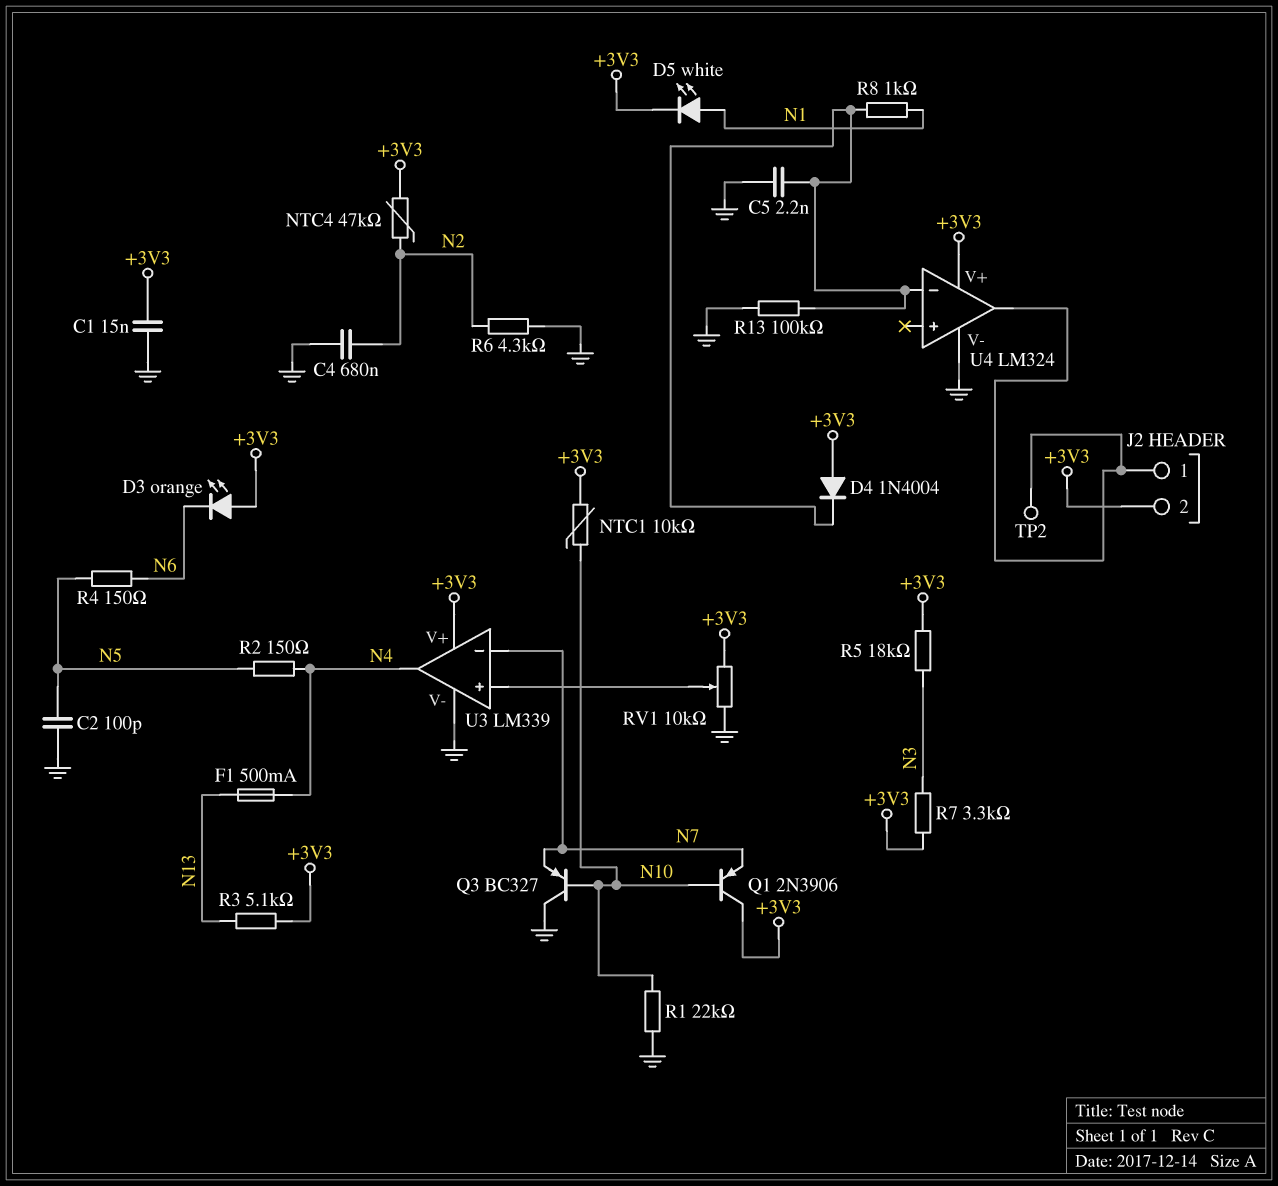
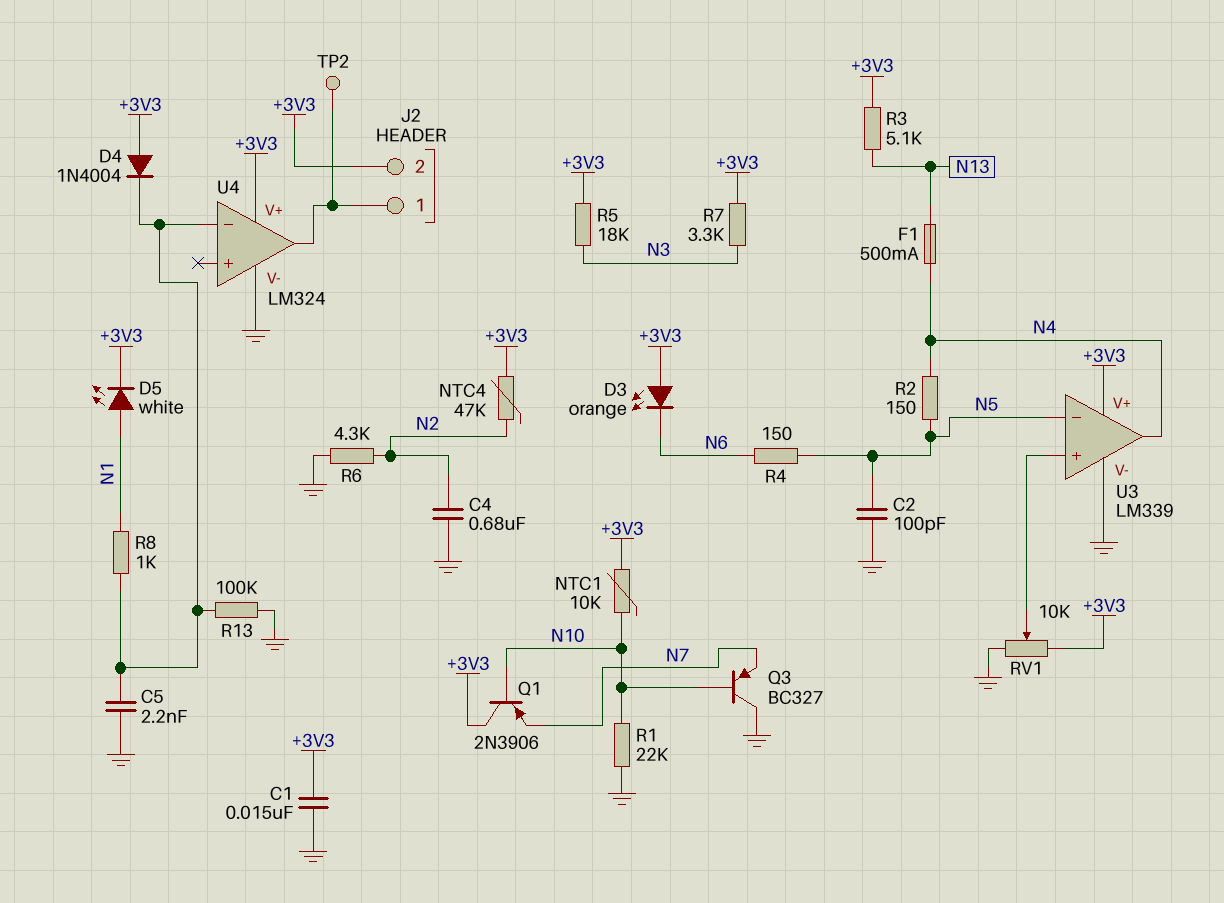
U3 pin in-: N7 -> N5

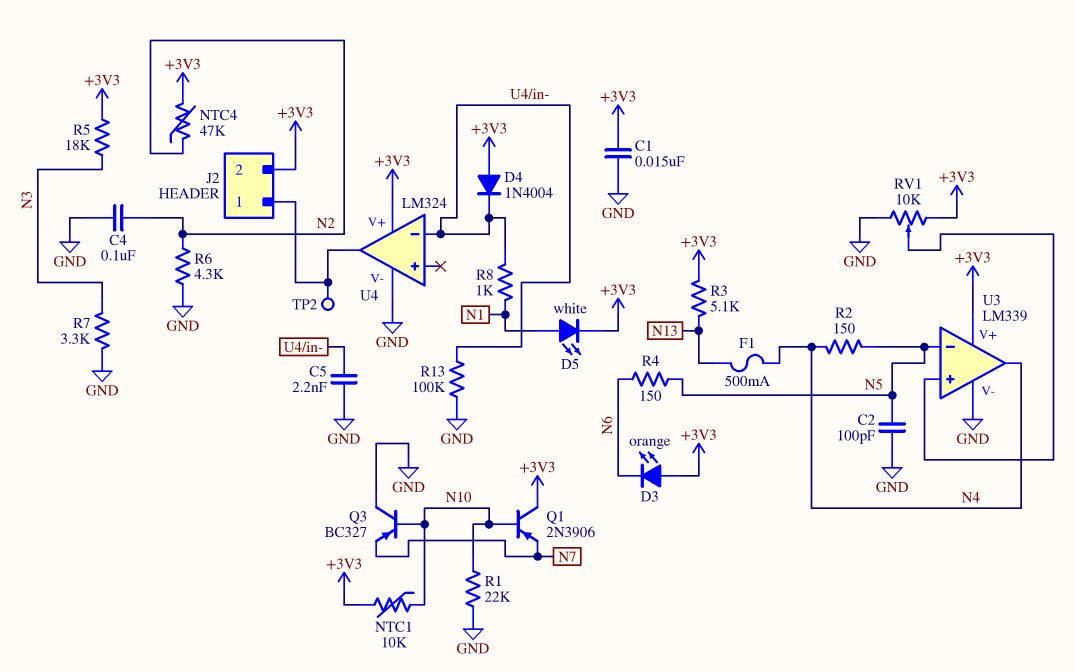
C4: 680nF (GND, N2) -> 100nF (GND, N2)
R7: 3.3k (+3V3, N3) -> 3.3k (GND, N3)

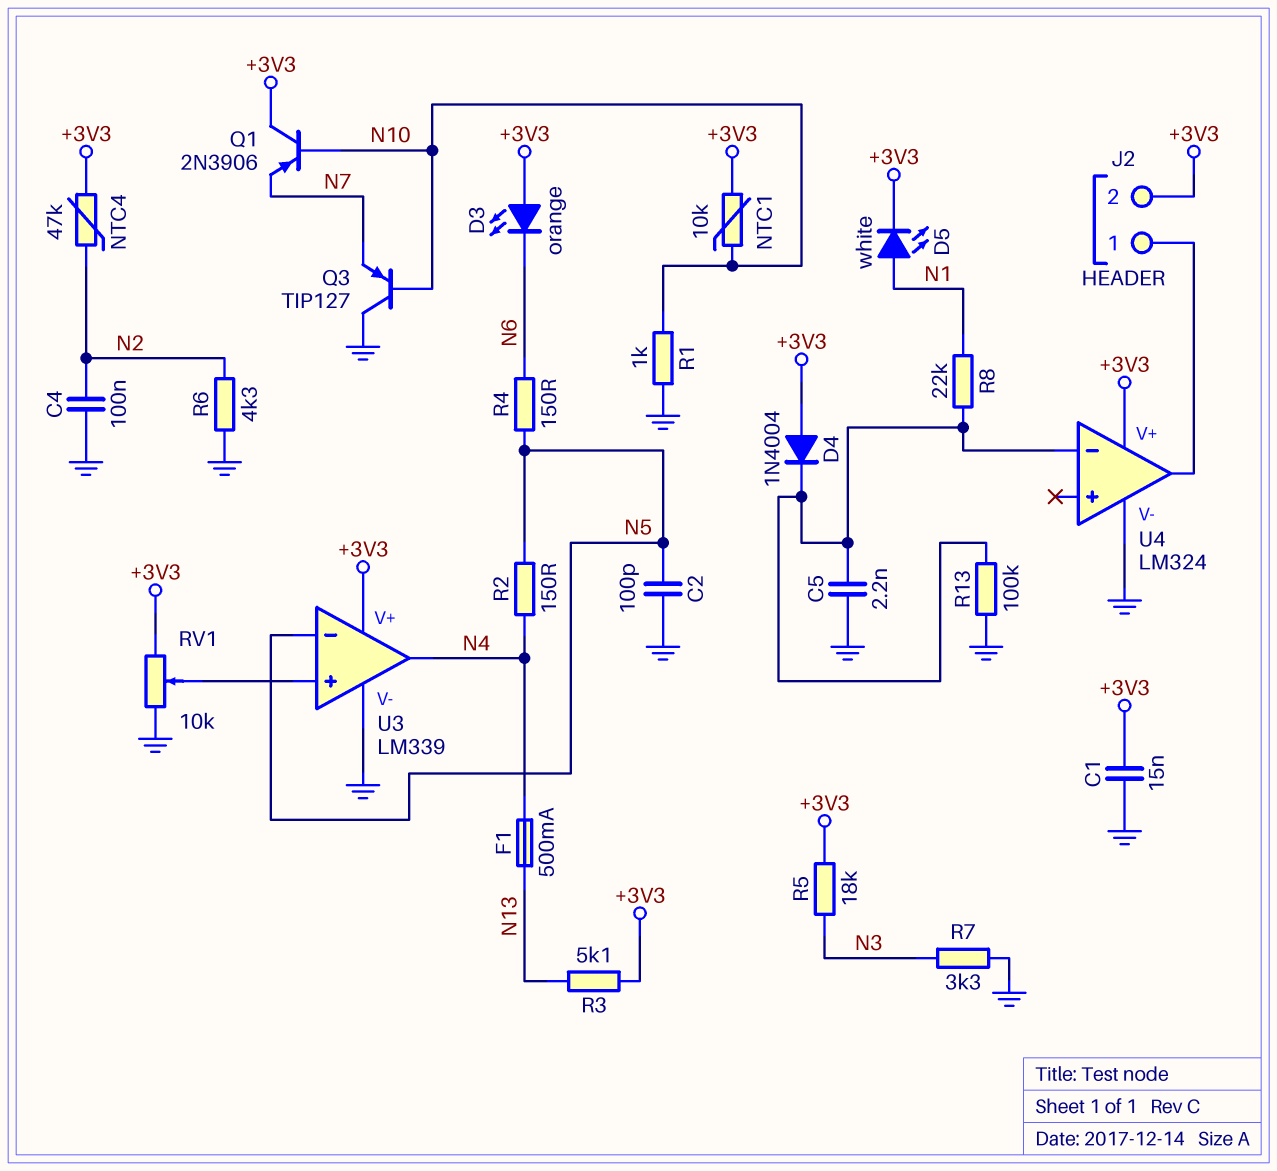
Q3: PNP BC327 (B N10, C GND, E N7) -> PNP TIP127 (B N10, C GND, E N7)
R1: 22k (GND, N10) -> 1k (GND, N10)
R8: 1k (N1, U4/in-) -> 22k (N1, U4/in-)
TP2: test point (J2/1) -> none

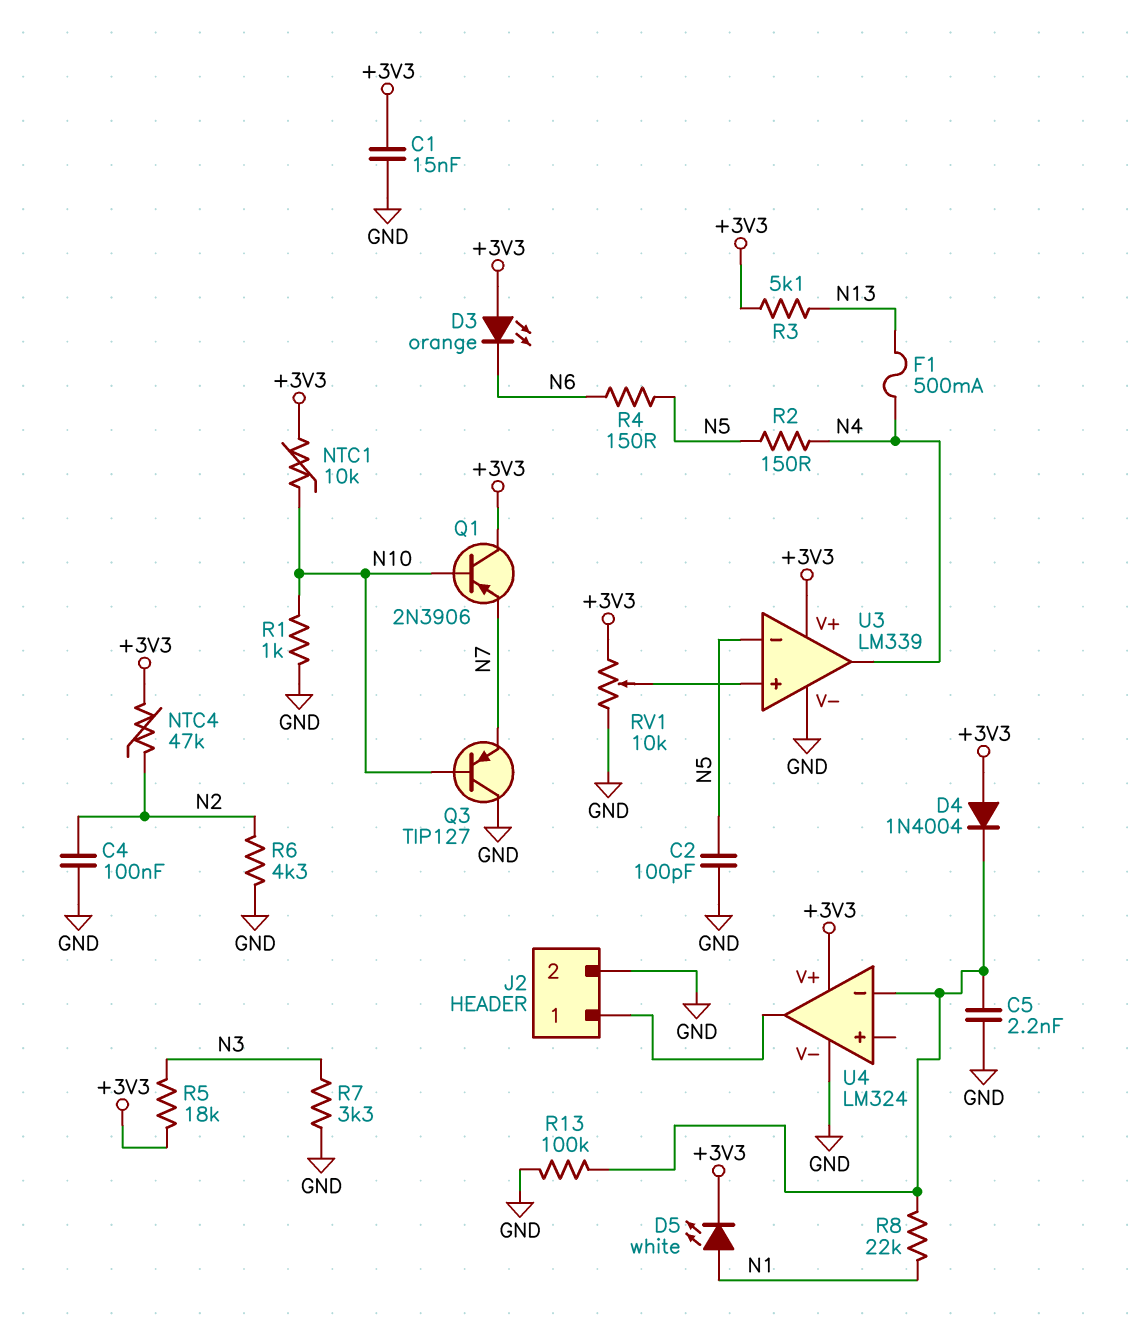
J2 pin 2: +3V3 -> GND

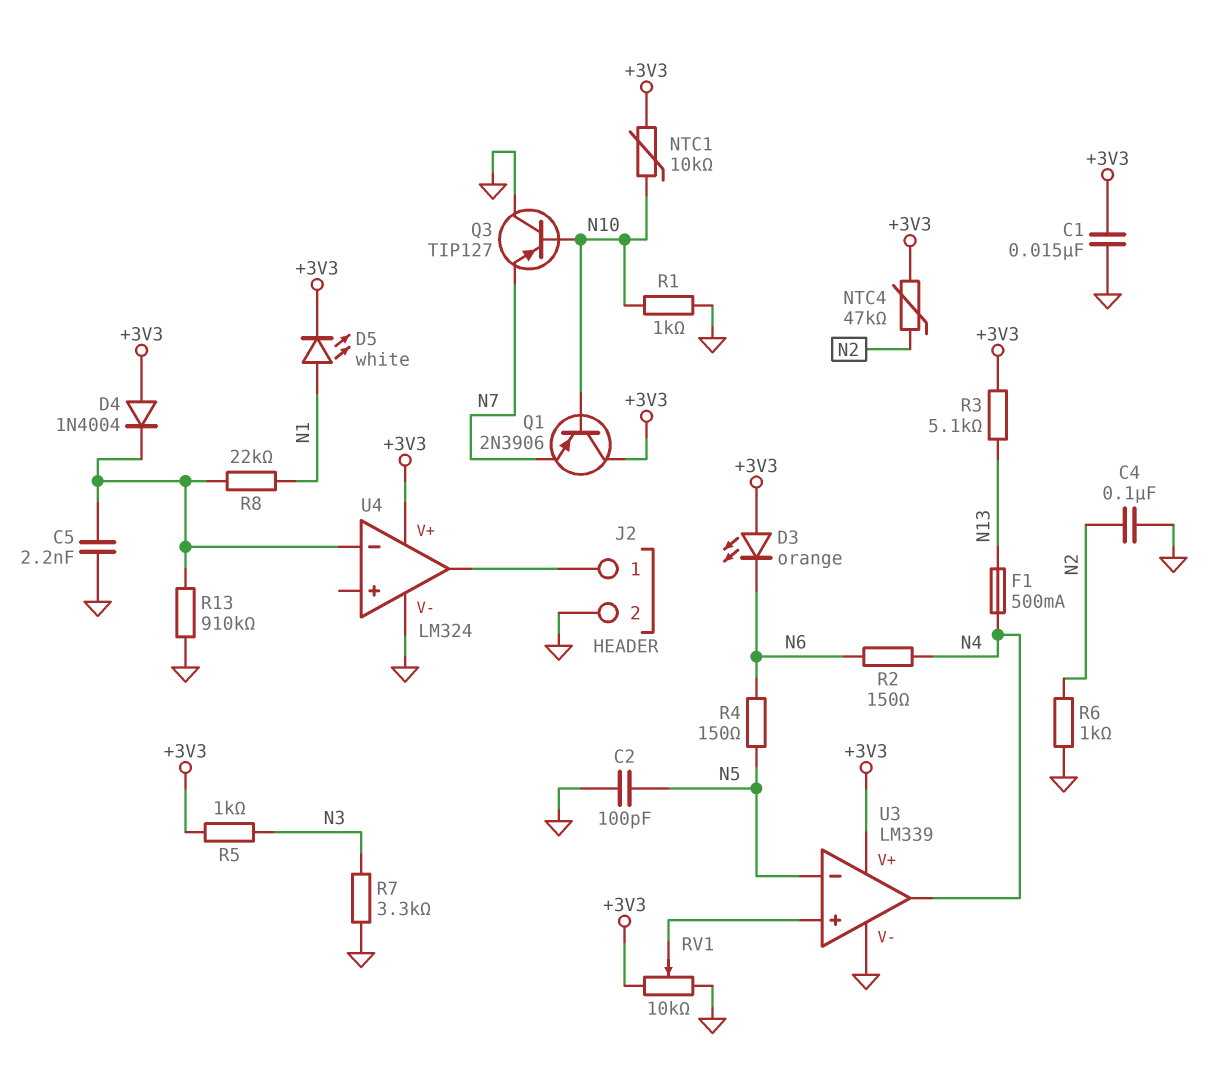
R2: 150 (N4, N5) -> 150 (N4, N6)
R5: 18k (+3V3, N3) -> 1k (+3V3, N3)
R6: 4.3k (GND, N2) -> 1k (GND, N2)
R13: 100k (GND, U4/in-) -> 910k (GND, U4/in-)

